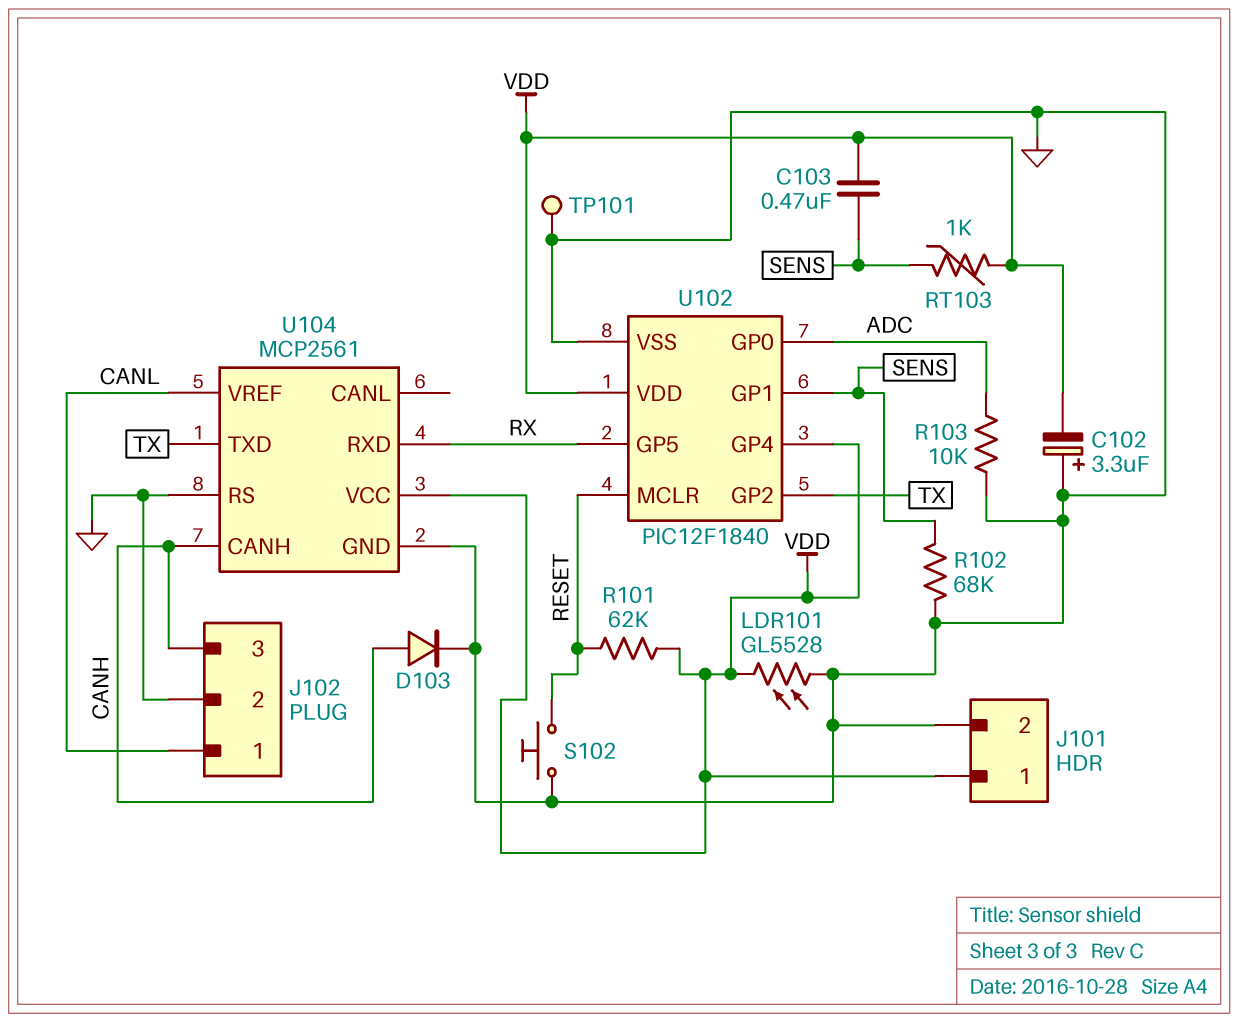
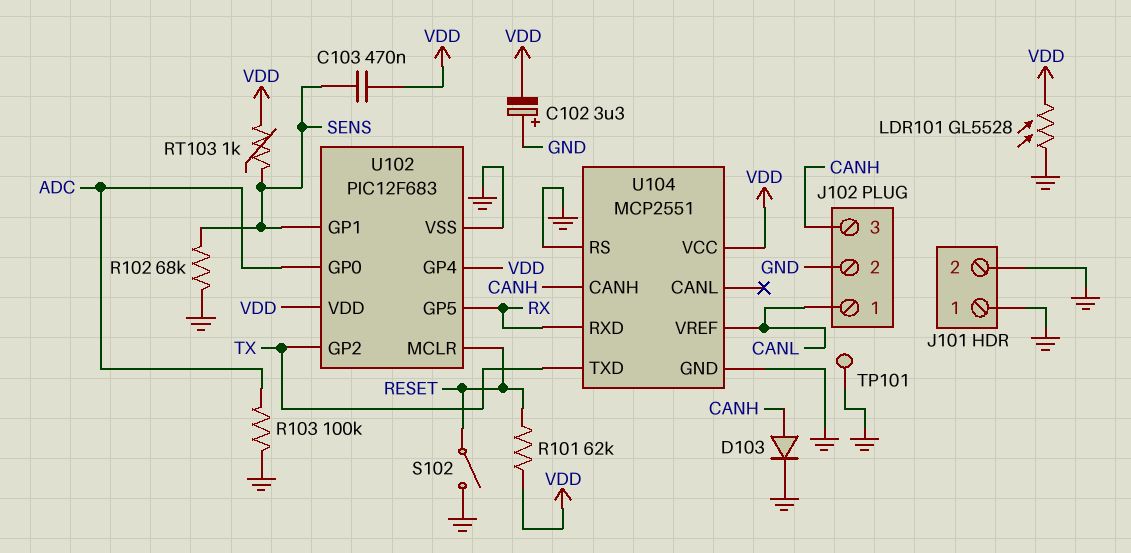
J101 pin 1: VDD -> GND
R103: 10k (ADC, GND) -> 100k (ADC, GND)
S102: button (GND, RESET) -> switch (GND, RESET)
U102: PIC12F1840 -> PIC12F683
U104: MCP2561 -> MCP2551

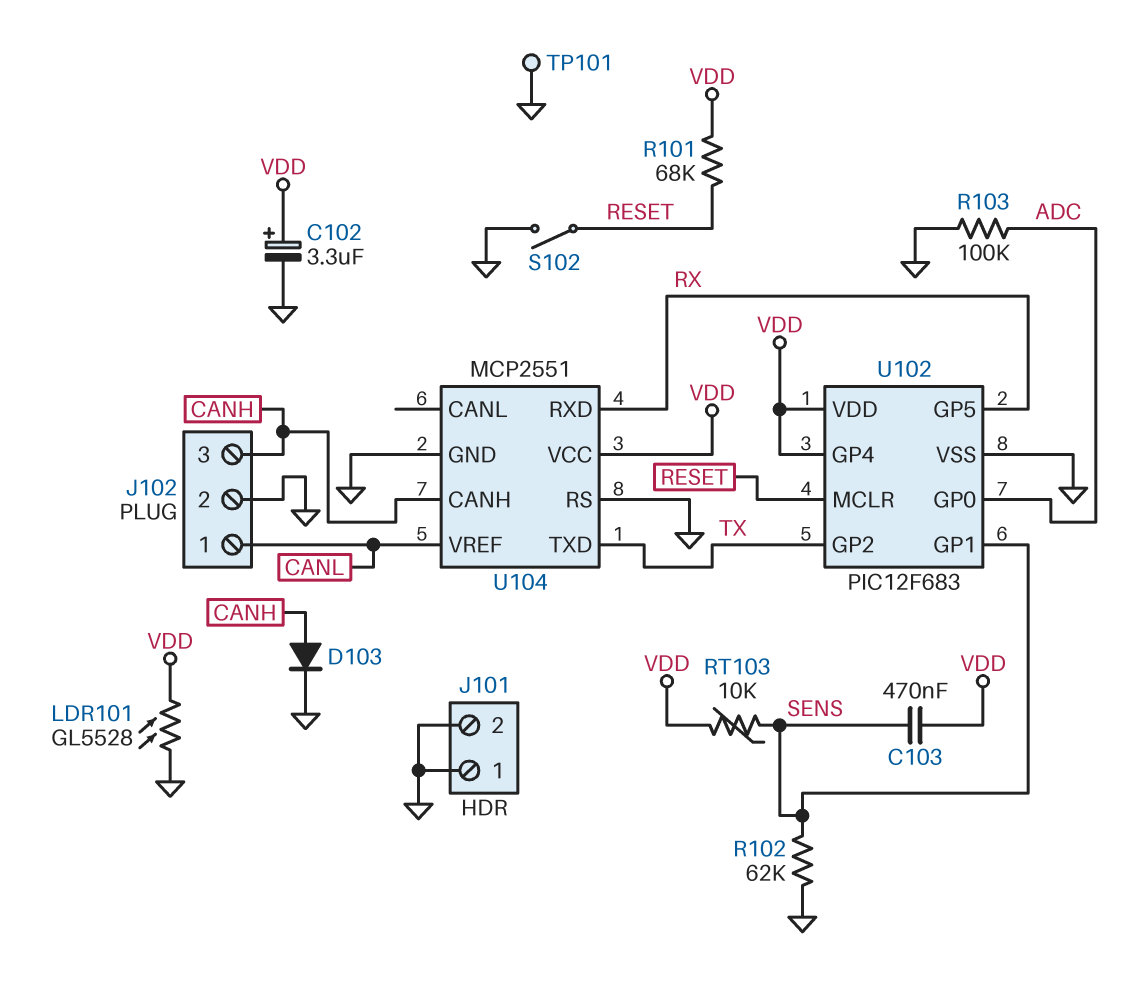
C102: 3.3uF (plus GND, minus VDD) -> 3.3uF (plus VDD, minus GND)
R101: 62k (RESET, VDD) -> 68k (RESET, VDD)
R102: 68k (GND, SENS) -> 62k (GND, SENS)
RT103: 1k (SENS, VDD) -> 10k (SENS, VDD)

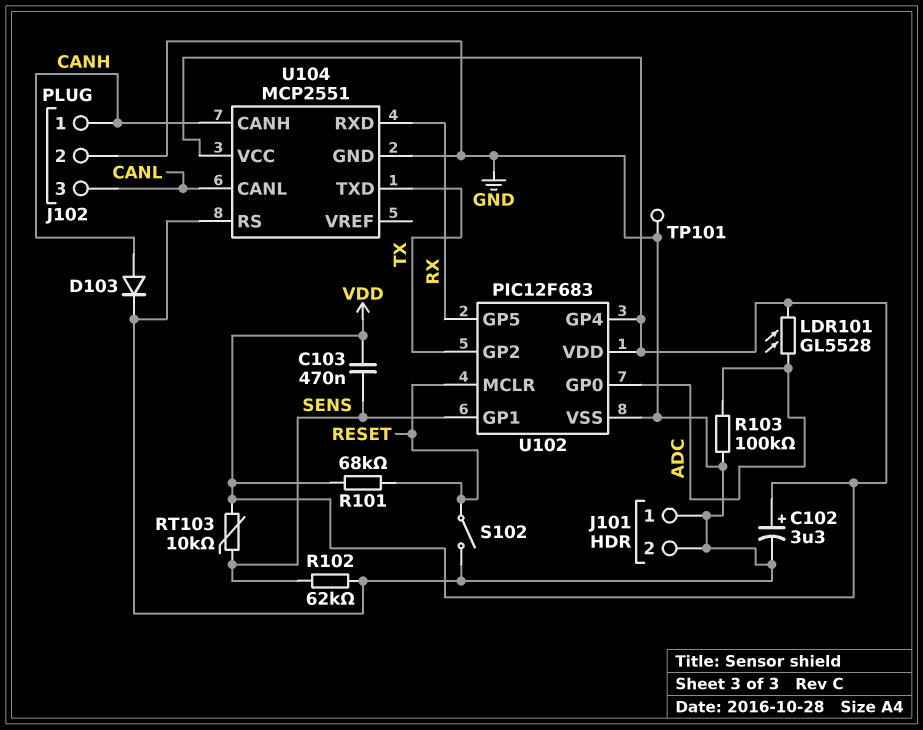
J102 pin 1: CANL -> CANH
J102 pin 3: CANH -> CANL
LDR101: GL5528 (GND, VDD) -> GL5528 (ADC, VDD)
U104 pin CANL: none -> CANL
U104 pin VREF: CANL -> none

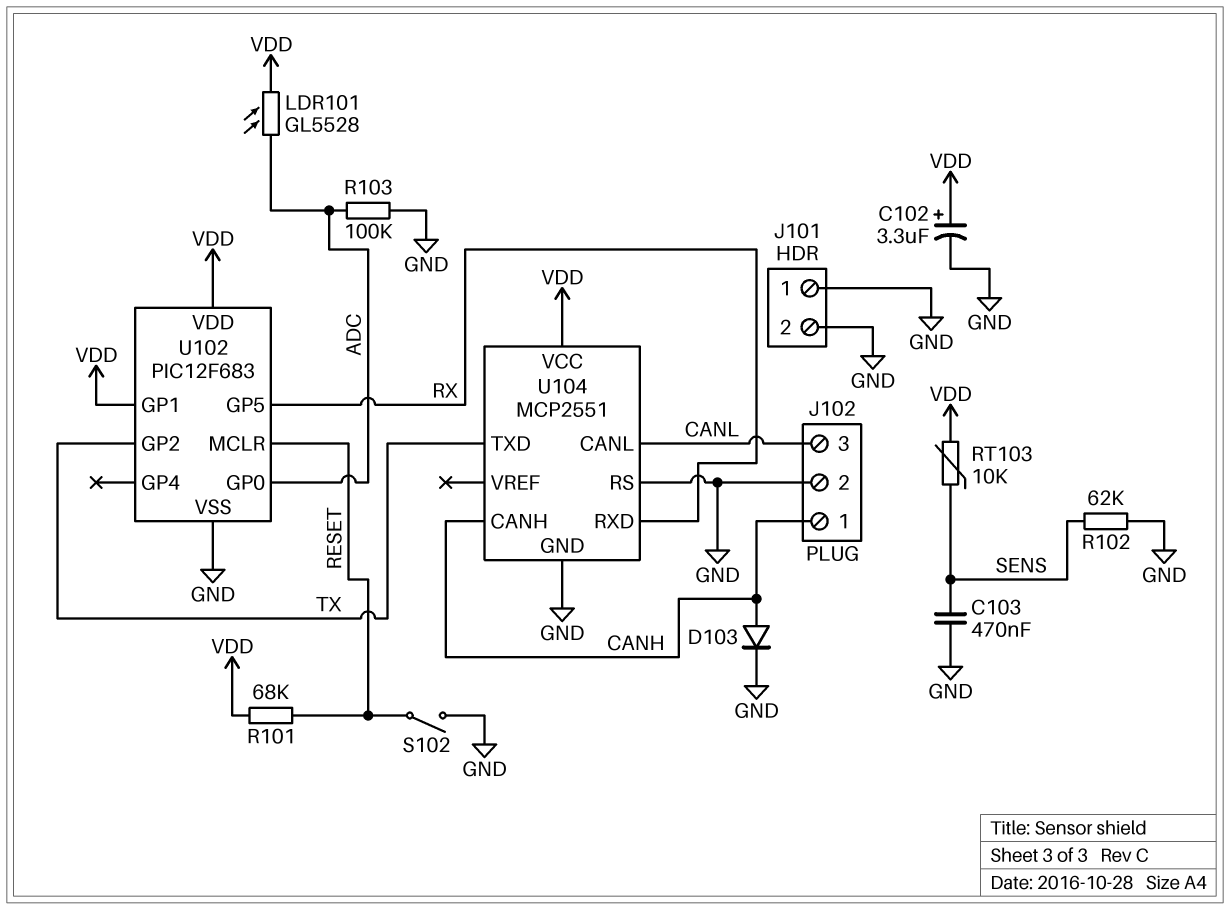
C103: 470nF (SENS, VDD) -> 470nF (GND, SENS)
TP101: test point (GND) -> none
U102 pin GP1: SENS -> VDD
U102 pin GP4: VDD -> none

